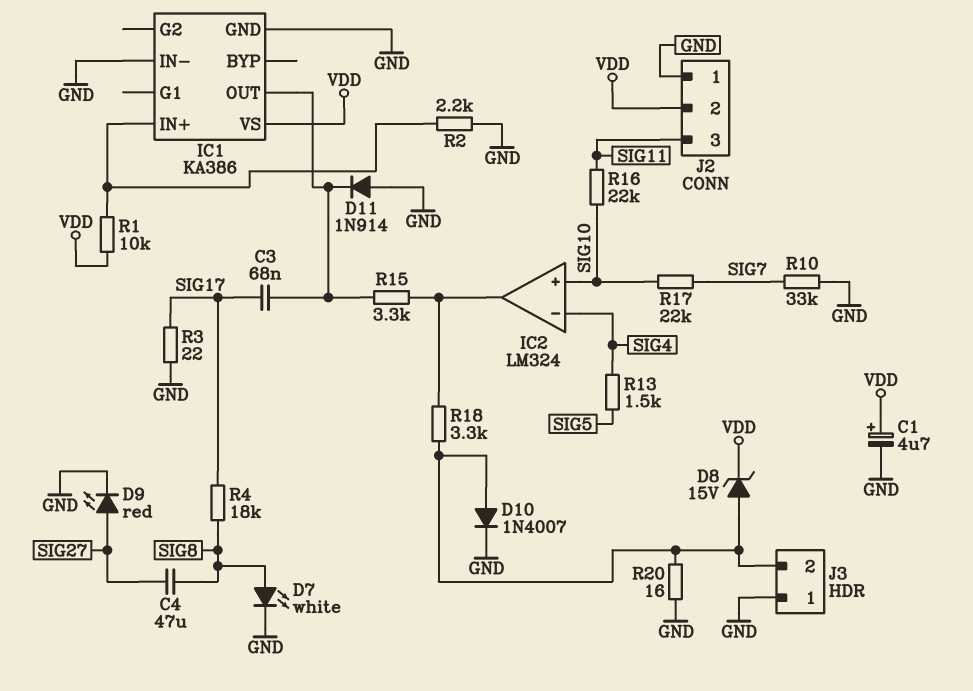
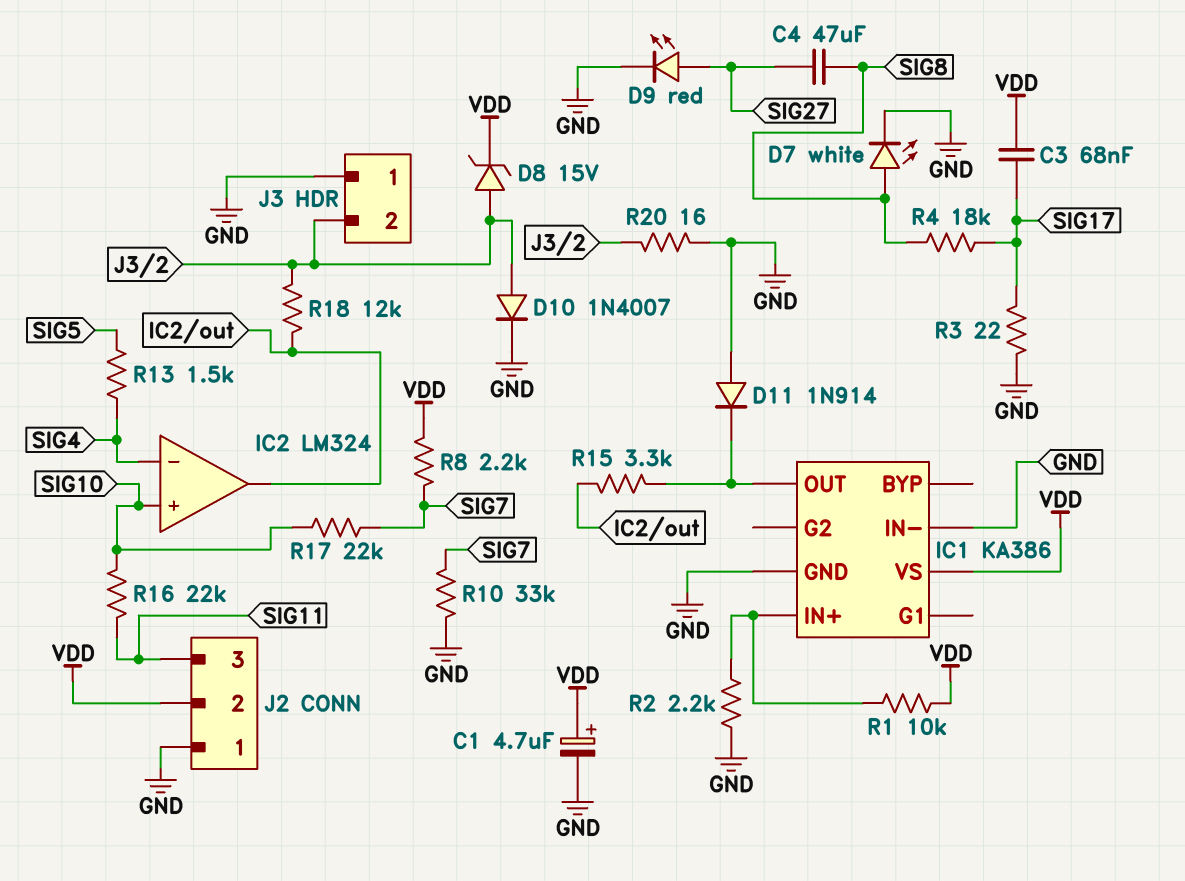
C3: 68nF (IC1/OUT, SIG17) -> 68nF (SIG17, VDD)
R8: none -> 2.2k (SIG7, VDD)
R18: 3.3k (IC2/out, J3/2) -> 12k (IC2/out, J3/2)

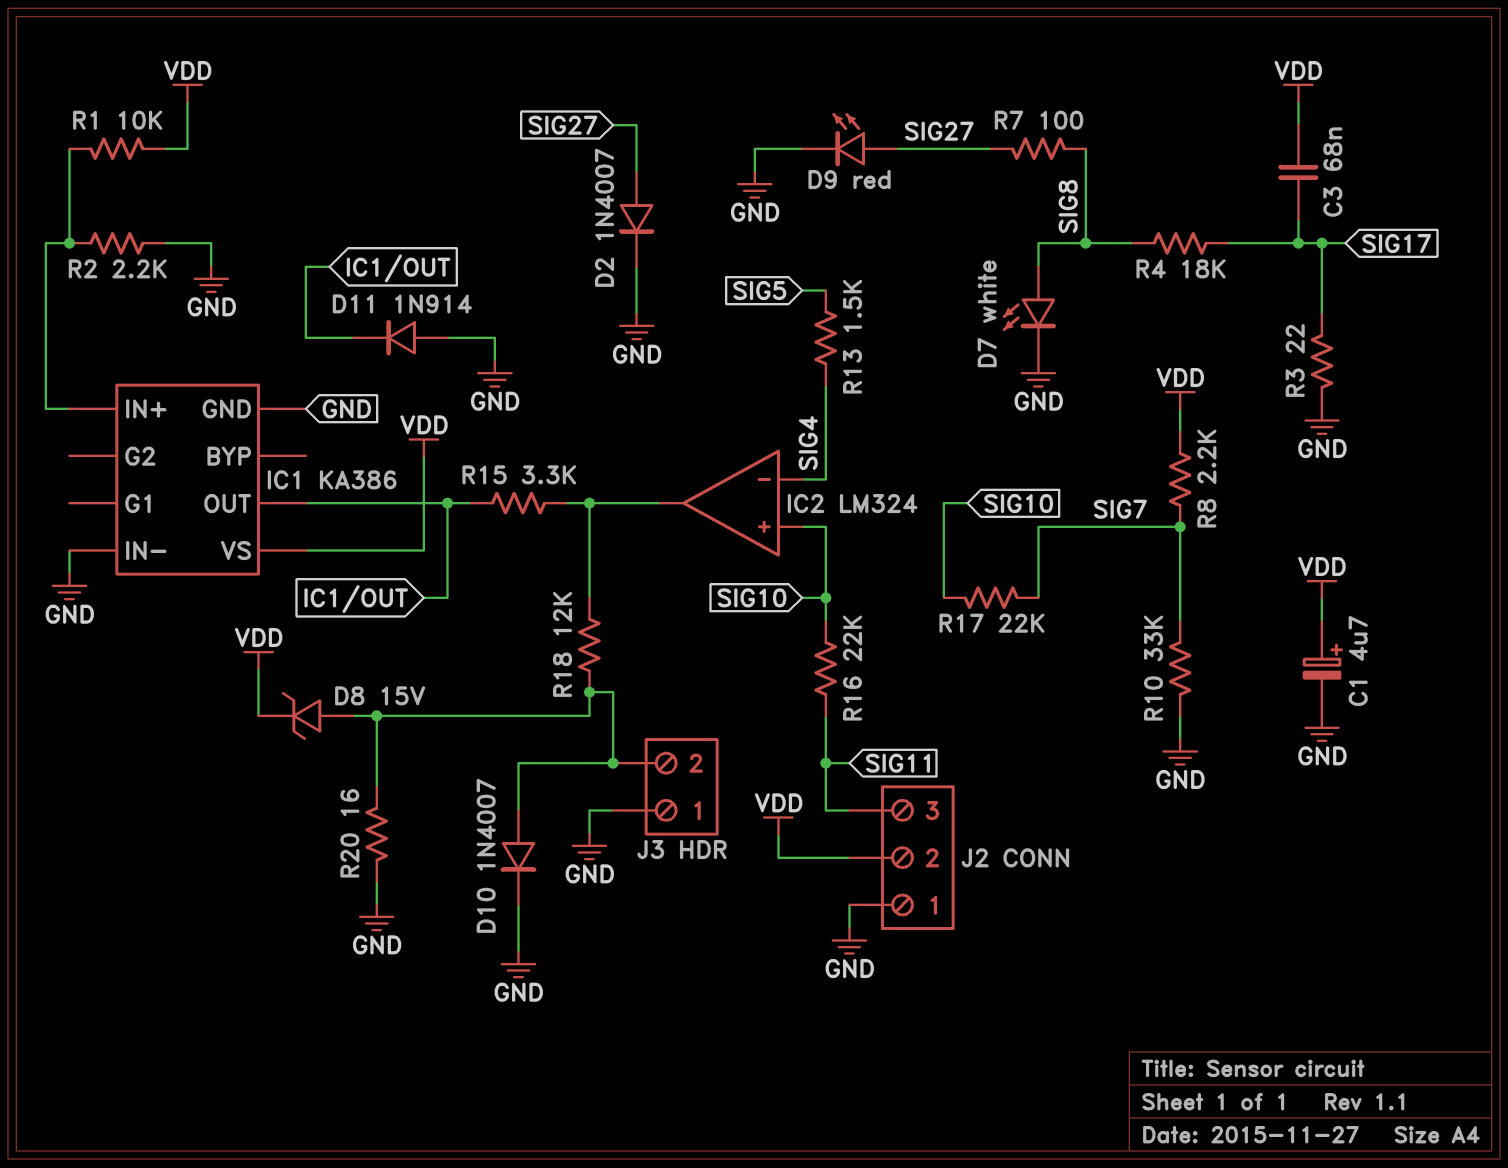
C4: 47uF (SIG8, SIG27) -> none
D2: none -> diode 1N4007 (A SIG27, K GND)
R7: none -> 100 (SIG8, SIG27)

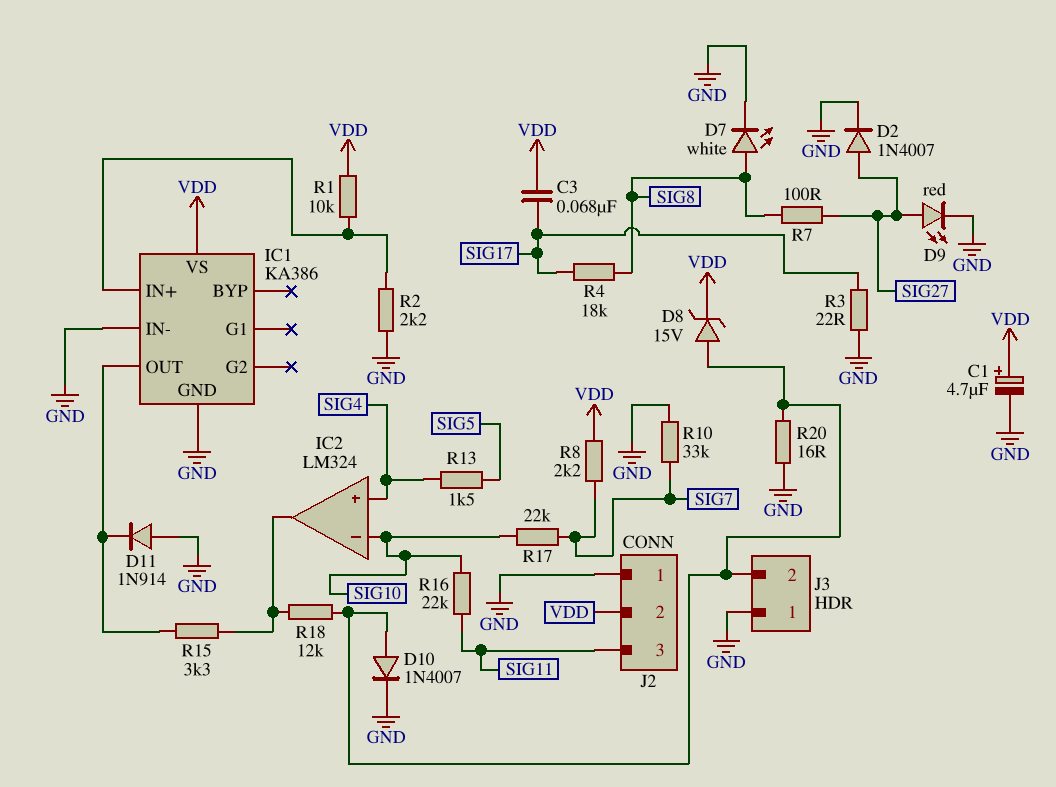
IC2 pin in+: SIG10 -> SIG4
IC2 pin in-: SIG4 -> SIG10

